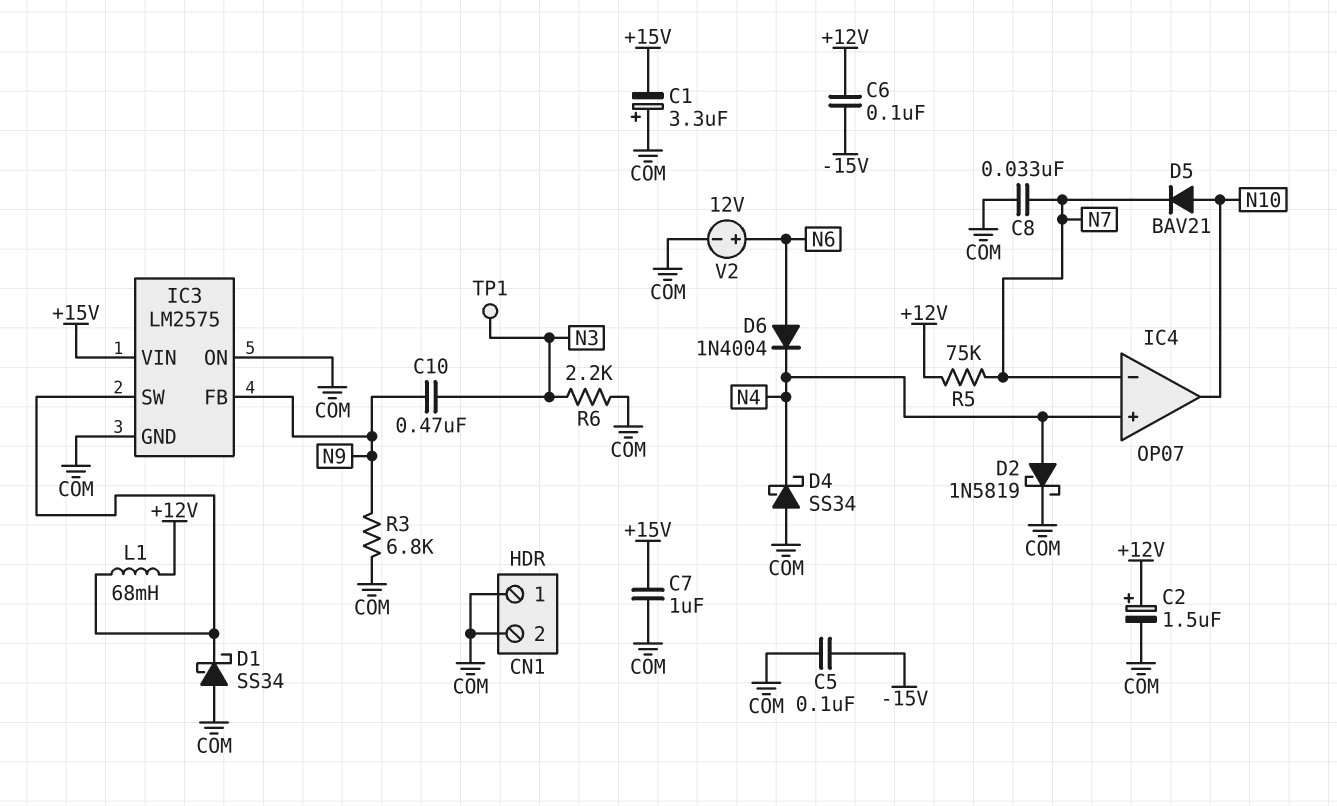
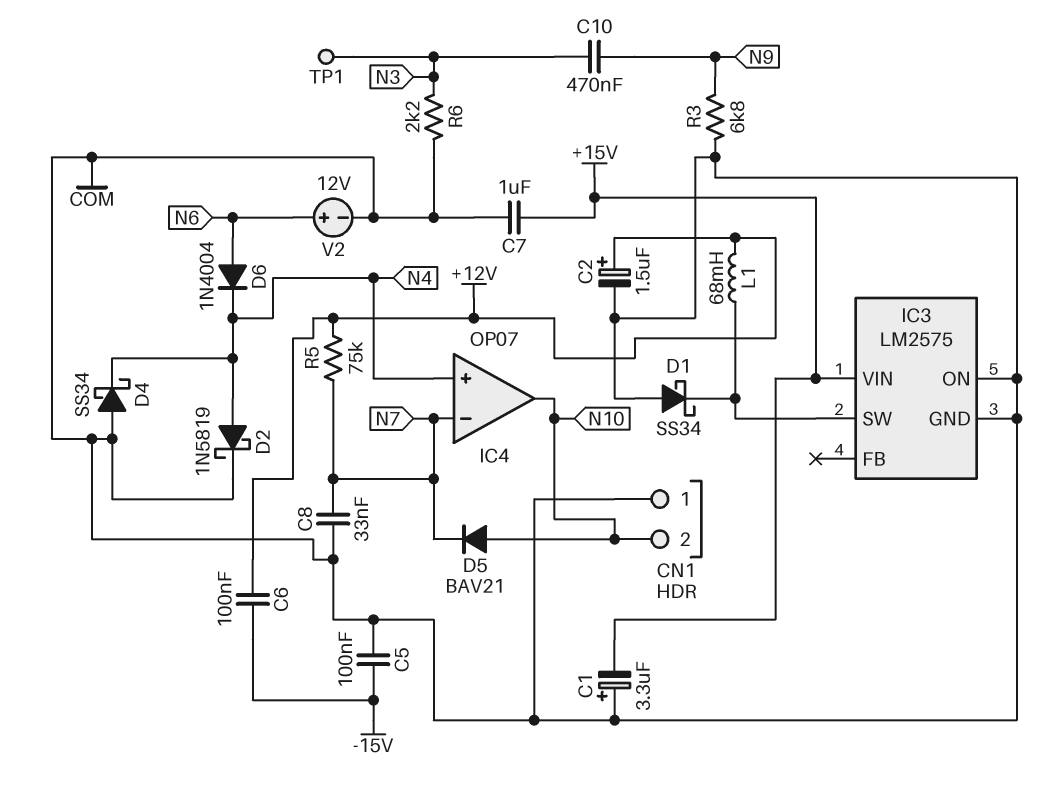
CN1 pin 2: COM -> N10
IC3 pin FB: N9 -> none

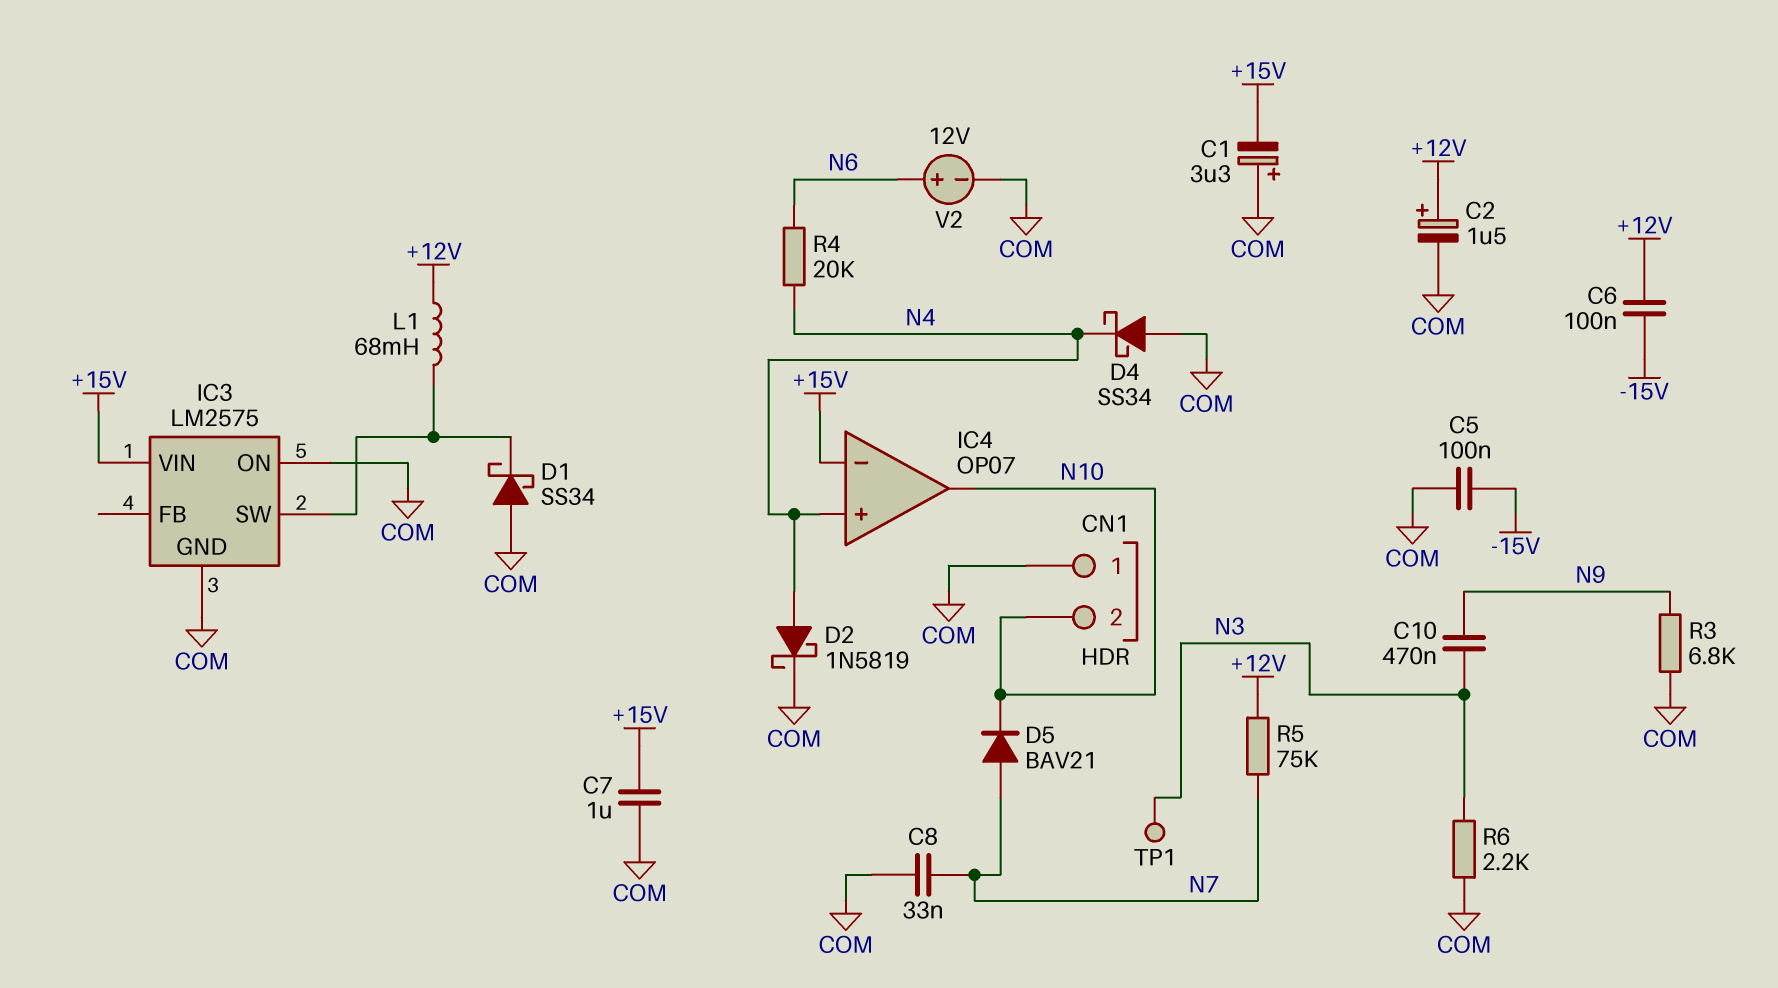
D5: diode BAV21 (A N10, K N7) -> diode BAV21 (A N7, K N10)
D6: diode 1N4004 (A N6, K N4) -> none
IC4 pin in-: N7 -> +15V
R4: none -> 20k (N4, N6)

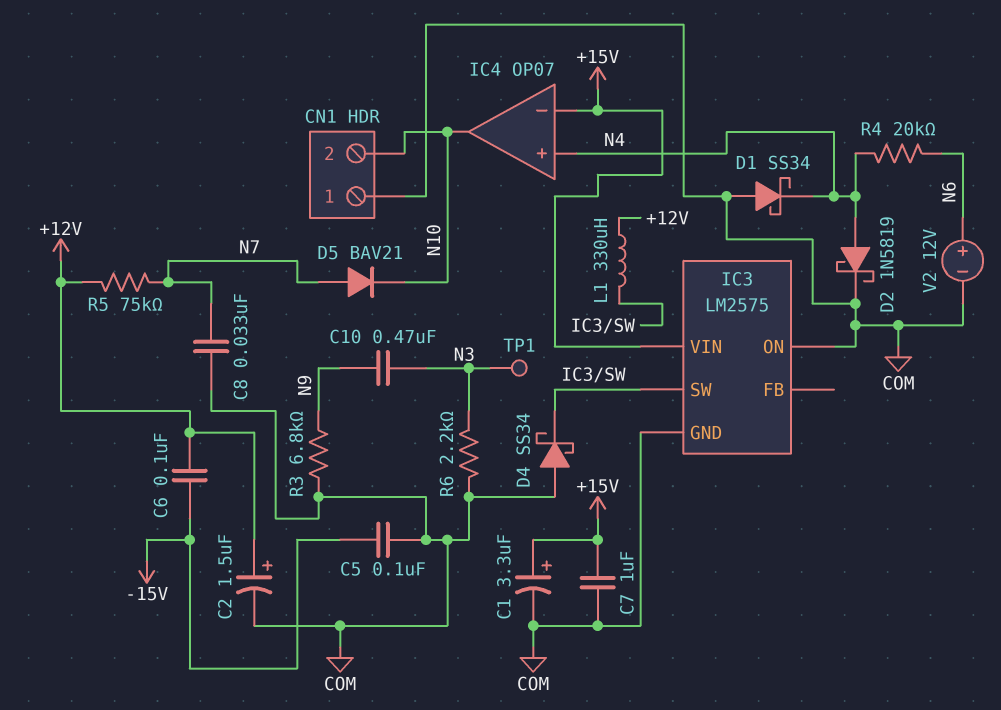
C1: 3.3uF (plus COM, minus +15V) -> 3.3uF (plus +15V, minus COM)
D1: schottky SS34 (A COM, K IC3/SW) -> schottky SS34 (A COM, K N4)
D4: schottky SS34 (A COM, K N4) -> schottky SS34 (A COM, K IC3/SW)
L1: 68mH (+12V, IC3/SW) -> 330uH (+12V, IC3/SW)

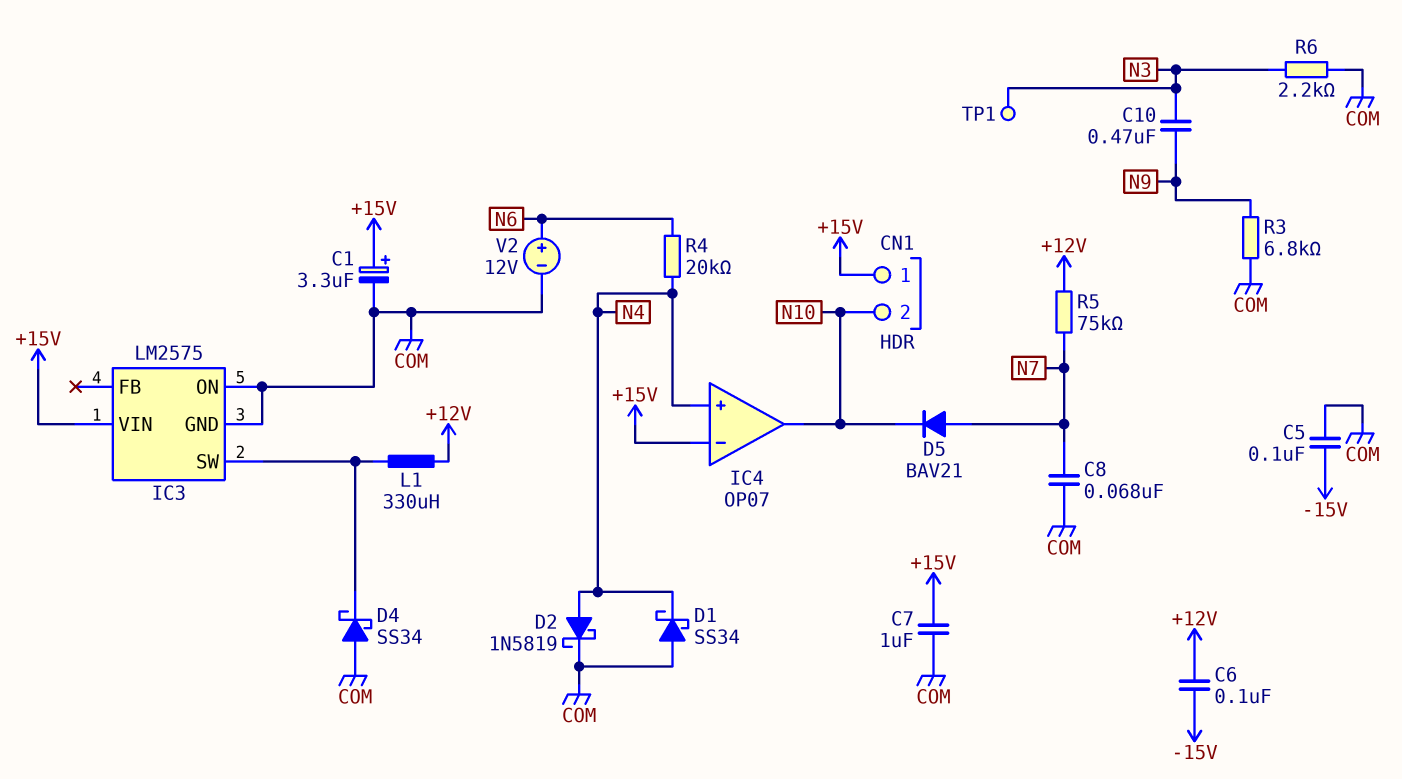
C2: 1.5uF (plus +12V, minus COM) -> none
C8: 33nF (COM, N7) -> 68nF (COM, N7)
CN1 pin 1: COM -> +15V

